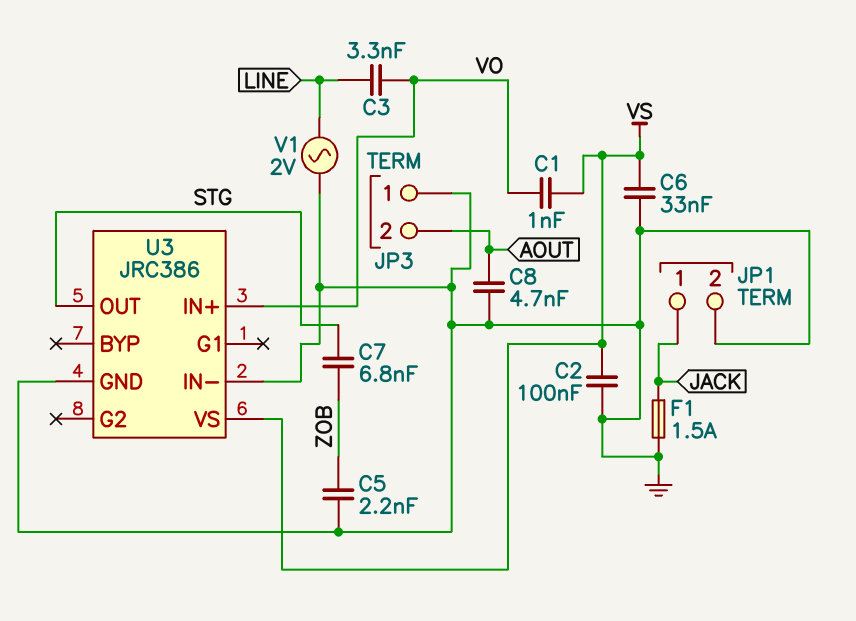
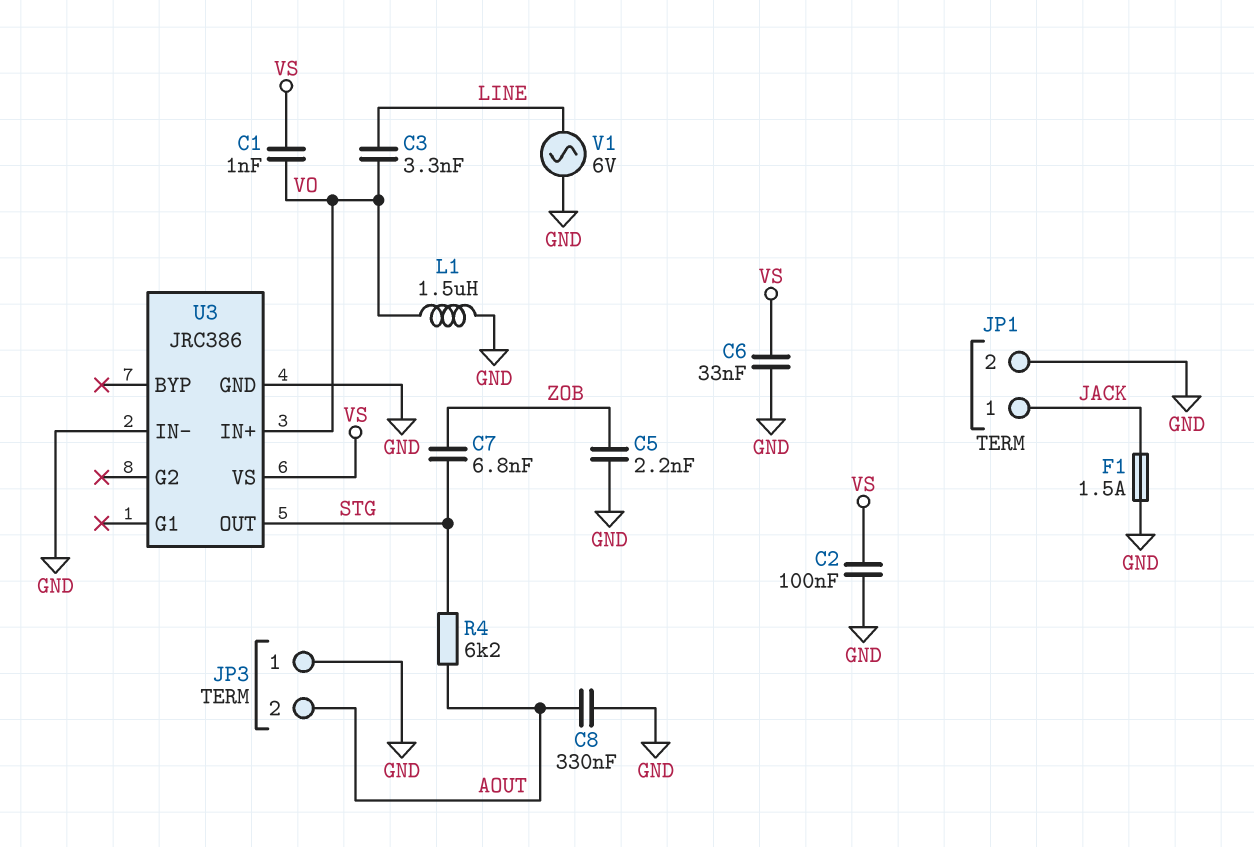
C8: 4.7nF (AOUT, GND) -> 330nF (AOUT, GND)
L1: none -> 1.5uH (GND, VO)
R4: none -> 6.2k (AOUT, STG)
V1: AC 2V (GND, LINE) -> AC 6V (GND, LINE)

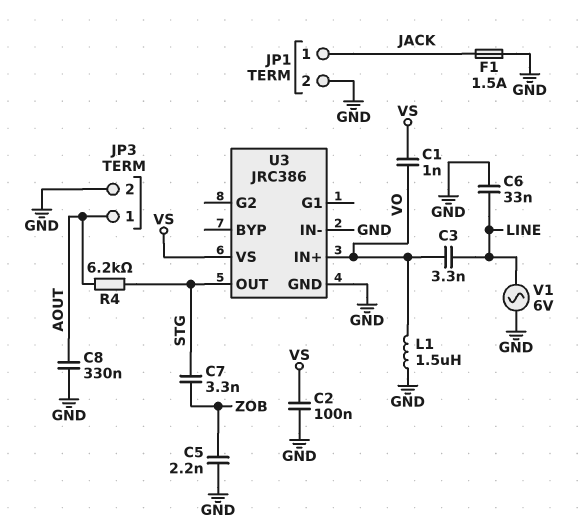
C6: 33nF (GND, VS) -> 33nF (GND, LINE)
C7: 6.8nF (STG, ZOB) -> 3.3nF (STG, ZOB)
JP3 pin 1: GND -> AOUT
JP3 pin 2: AOUT -> GND

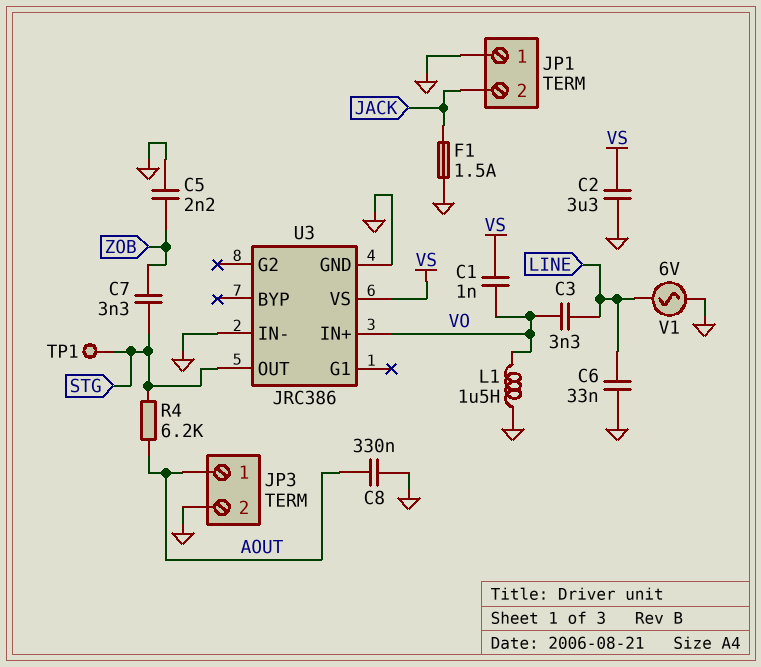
C2: 100nF (GND, VS) -> 3.3uF (GND, VS)
JP1 pin 1: JACK -> GND
JP1 pin 2: GND -> JACK
TP1: none -> test point (STG)

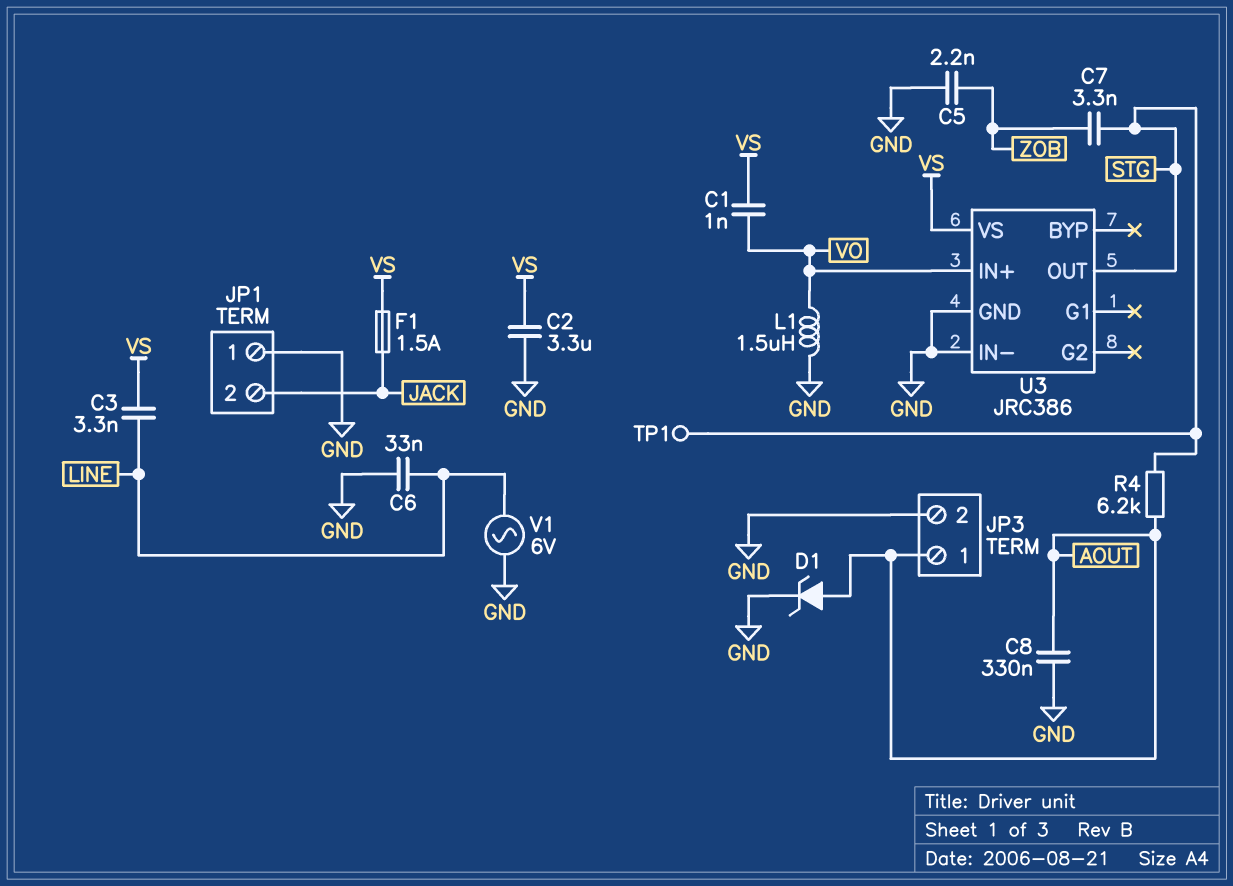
C3: 3.3nF (LINE, VO) -> 3.3nF (LINE, VS)
D1: none -> zener (A AOUT, K GND)
F1: 1.5A (GND, JACK) -> 1.5A (JACK, VS)

